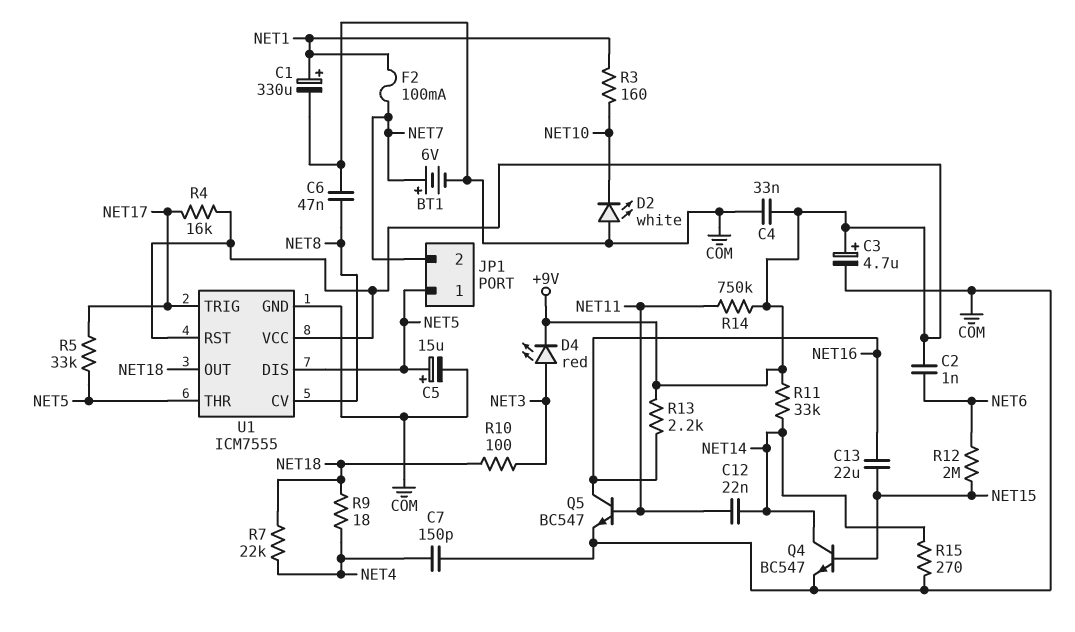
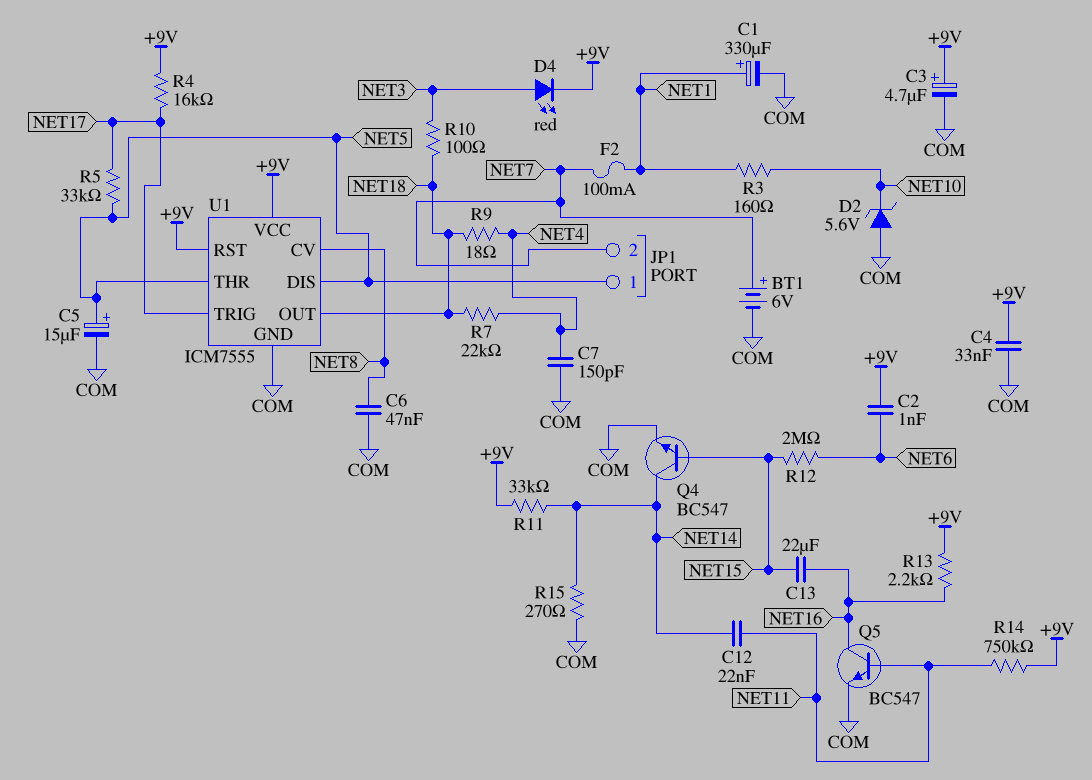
D2: LED white (A COM, K NET10) -> zener 5.6V (A COM, K NET10)

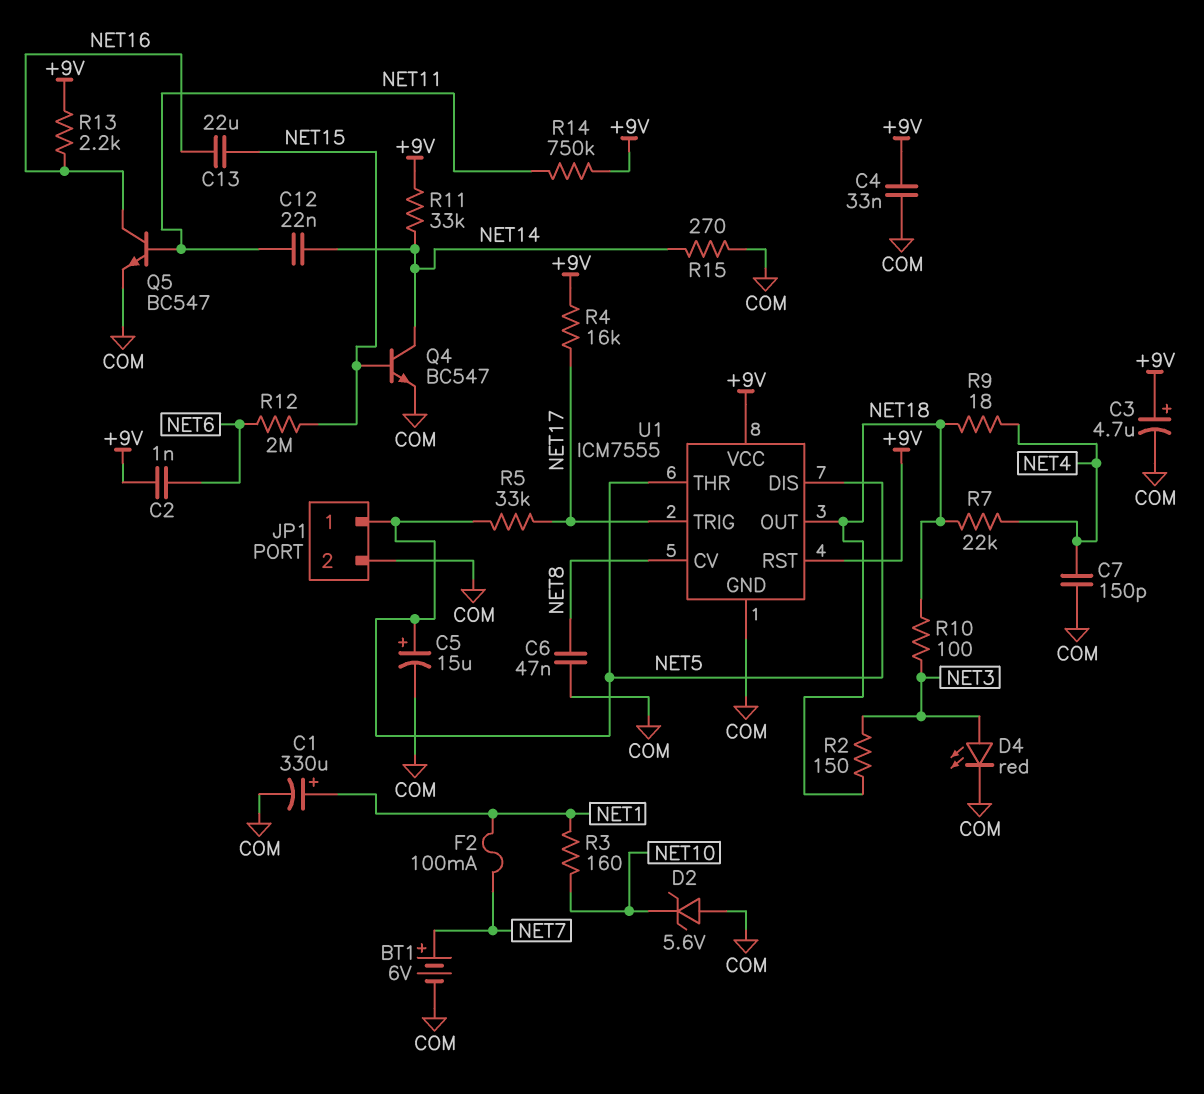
D4: LED red (A NET3, K +9V) -> LED red (A NET3, K COM)
JP1 pin 2: NET7 -> COM
R2: none -> 150 (NET3, NET18)

